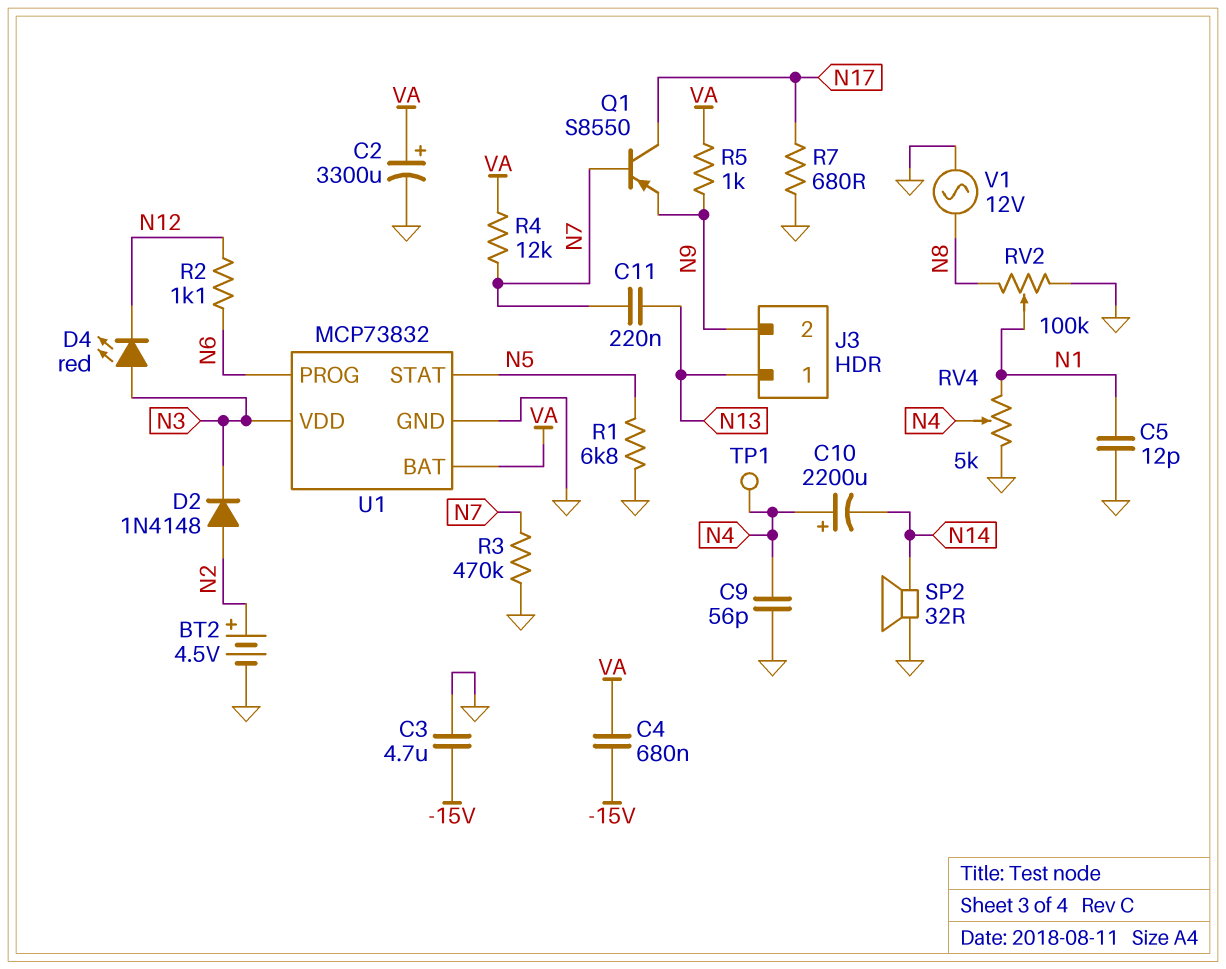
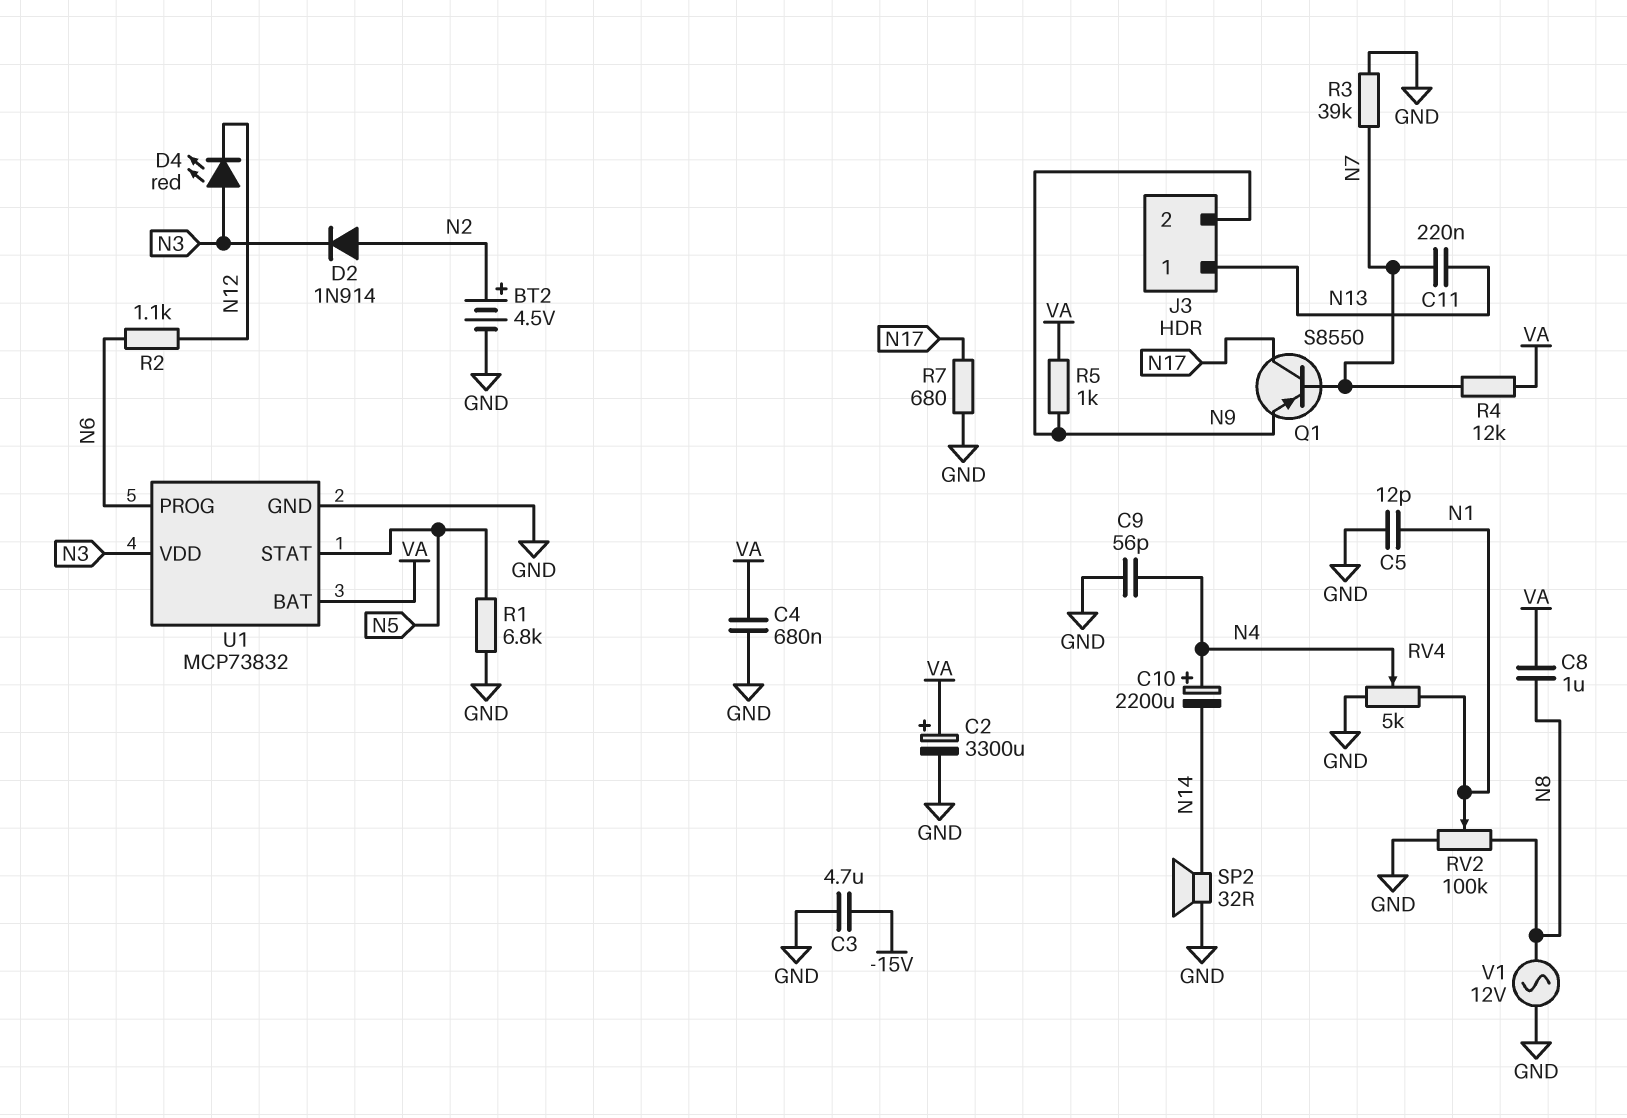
C4: 680nF (-15V, VA) -> 680nF (GND, VA)
C8: none -> 1uF (N8, VA)
D2: diode 1N4148 (A N2, K N3) -> diode 1N914 (A N2, K N3)
R3: 470k (GND, N7) -> 39k (GND, N7)
TP1: test point (N4) -> none

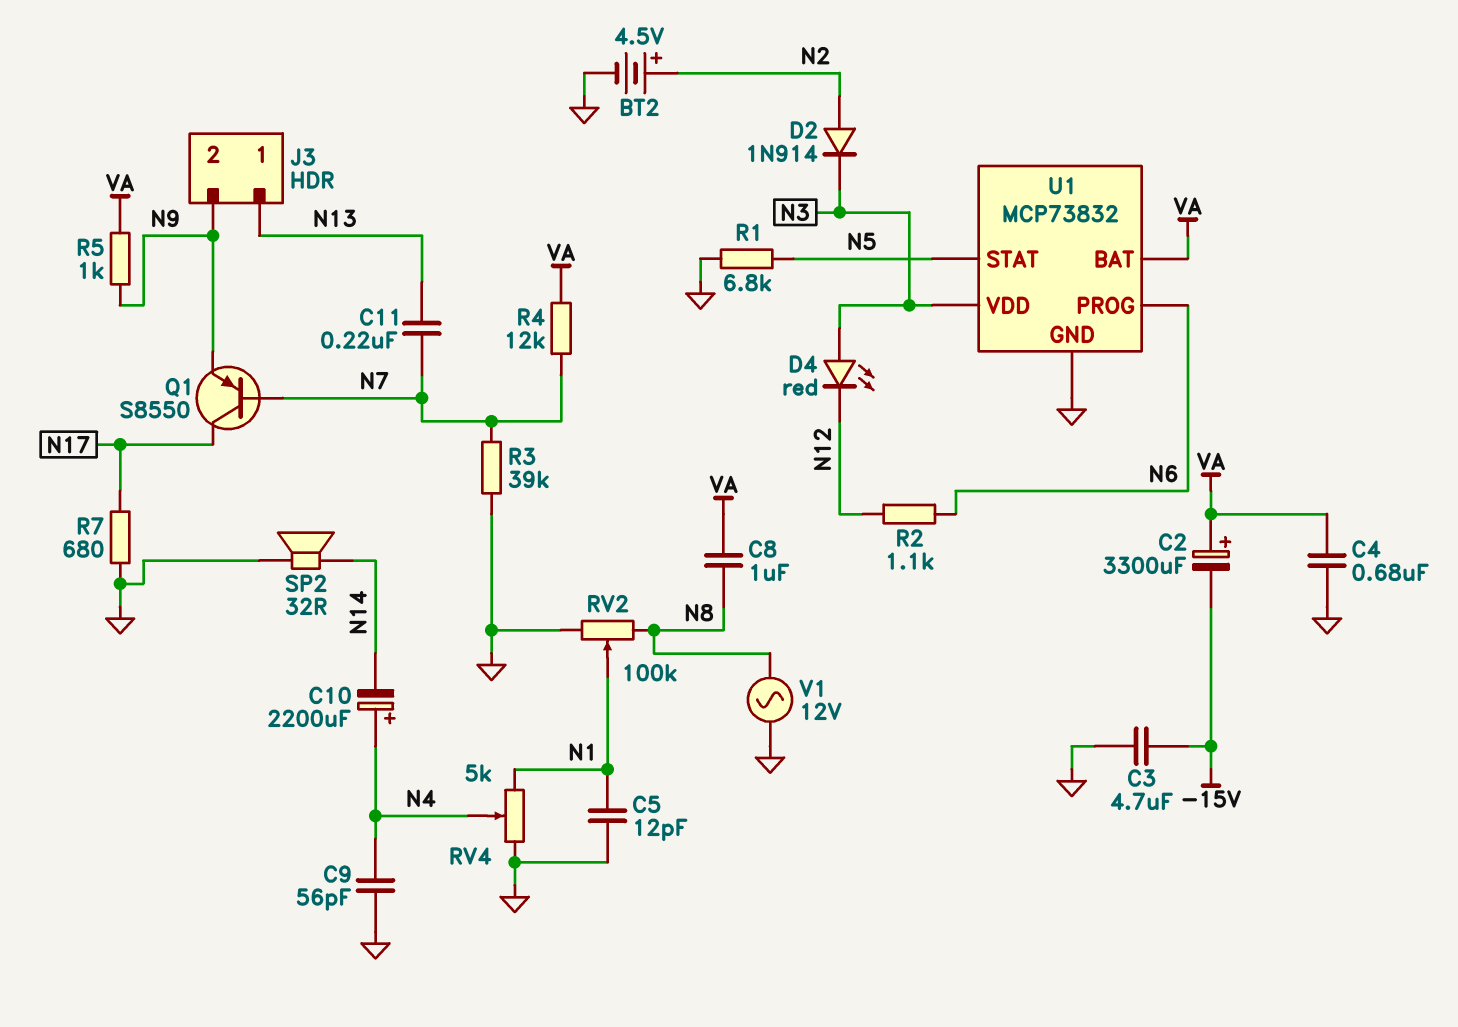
C2: 3300uF (plus VA, minus GND) -> 3300uF (plus VA, minus -15V)

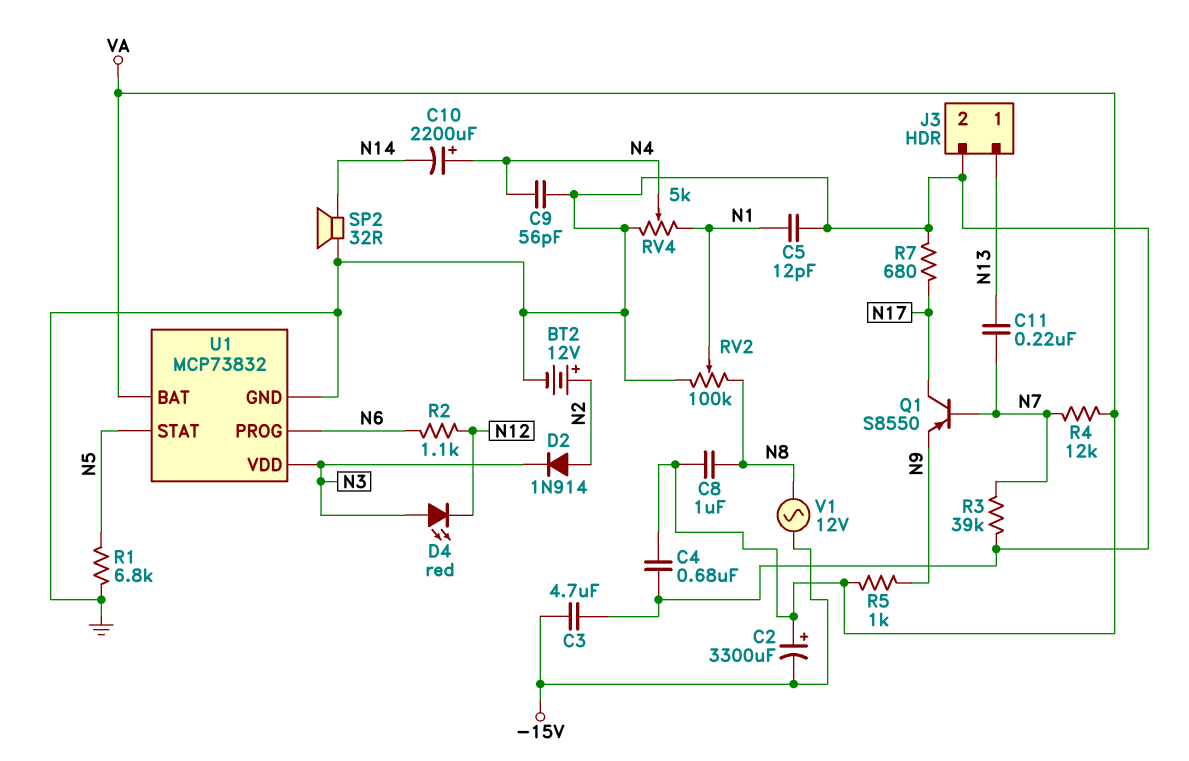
BT2: 4.5V (plus N2, minus GND) -> 12V (plus N2, minus GND)
J3 pin 2: N9 -> GND
V1: AC 12V (GND, N8) -> AC 12V (-15V, N8)

